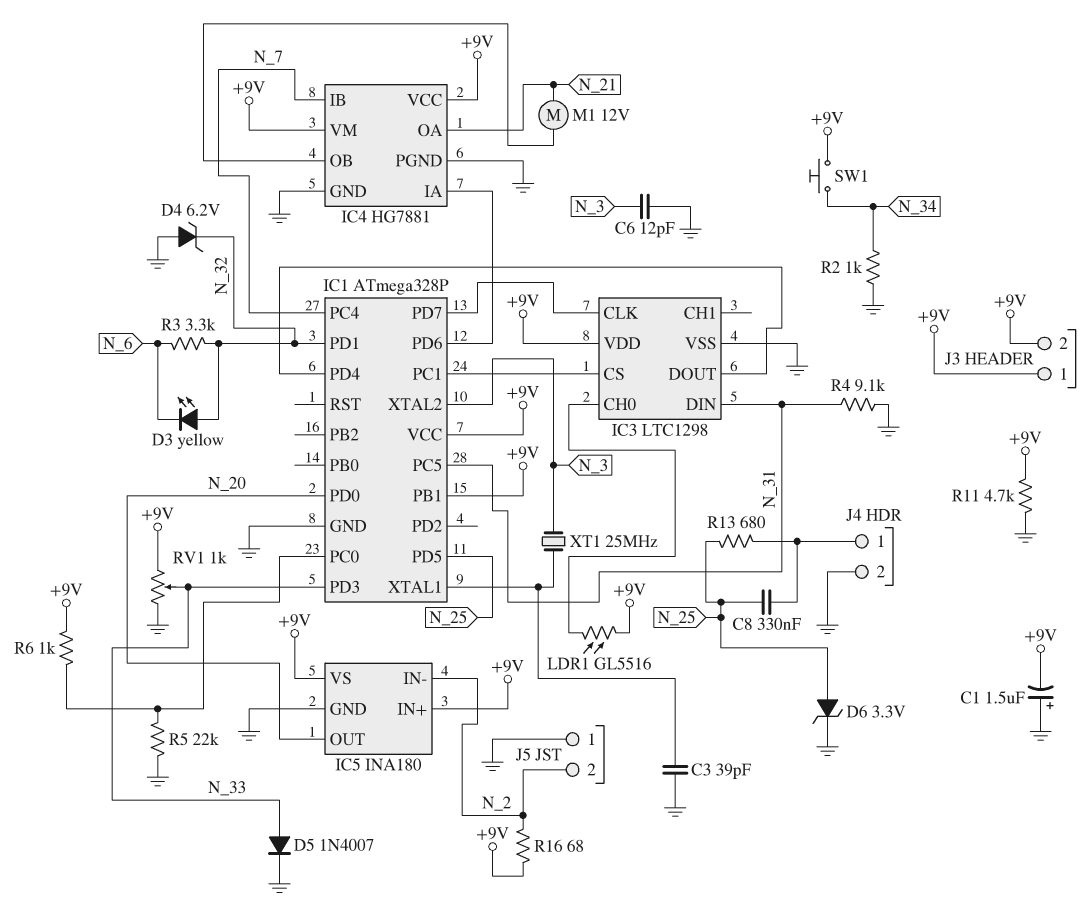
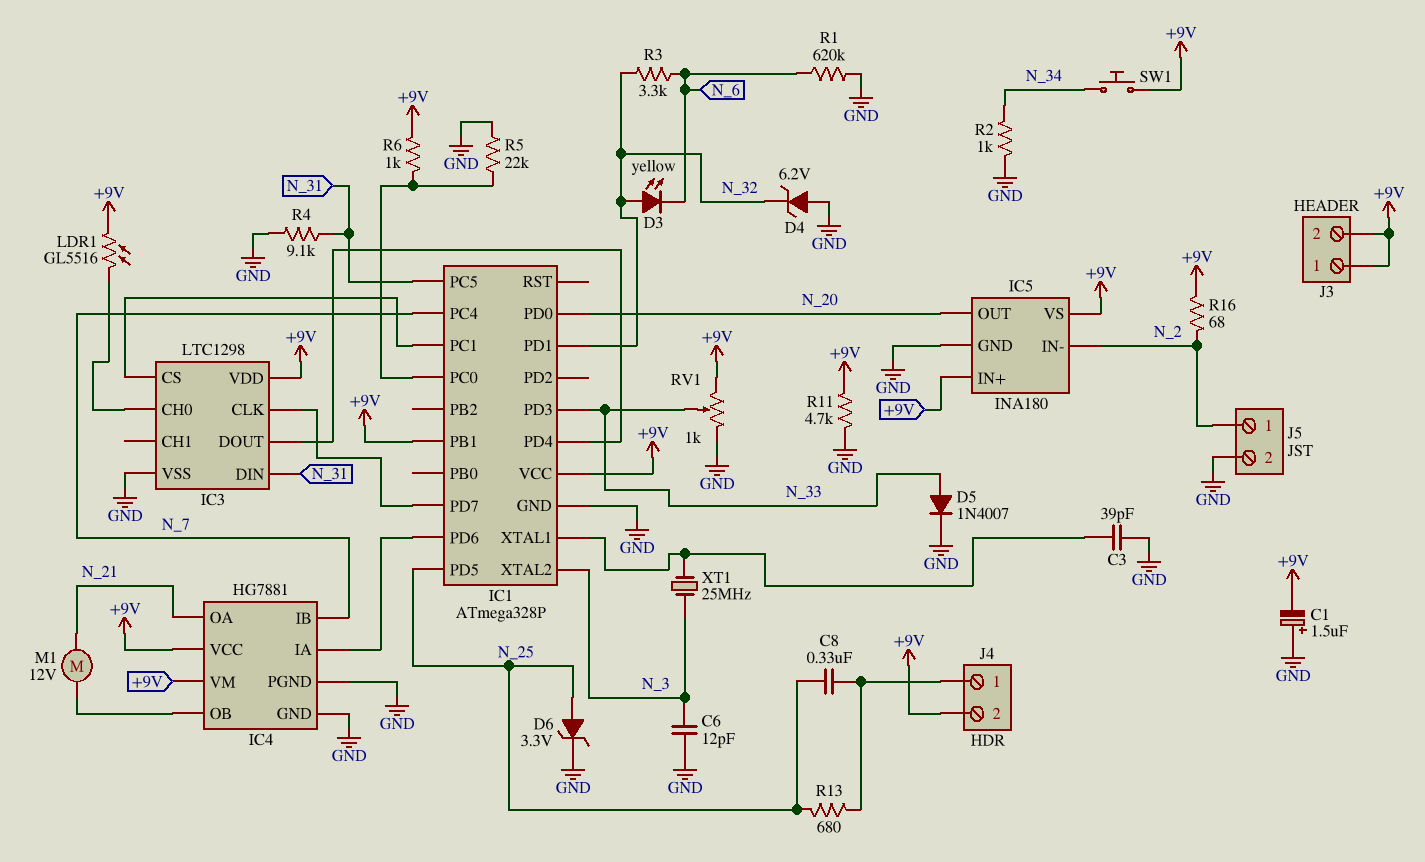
J4 pin 2: GND -> +9V
J5 pin 1: GND -> N_2
J5 pin 2: N_2 -> GND
R1: none -> 620k (GND, N_6)

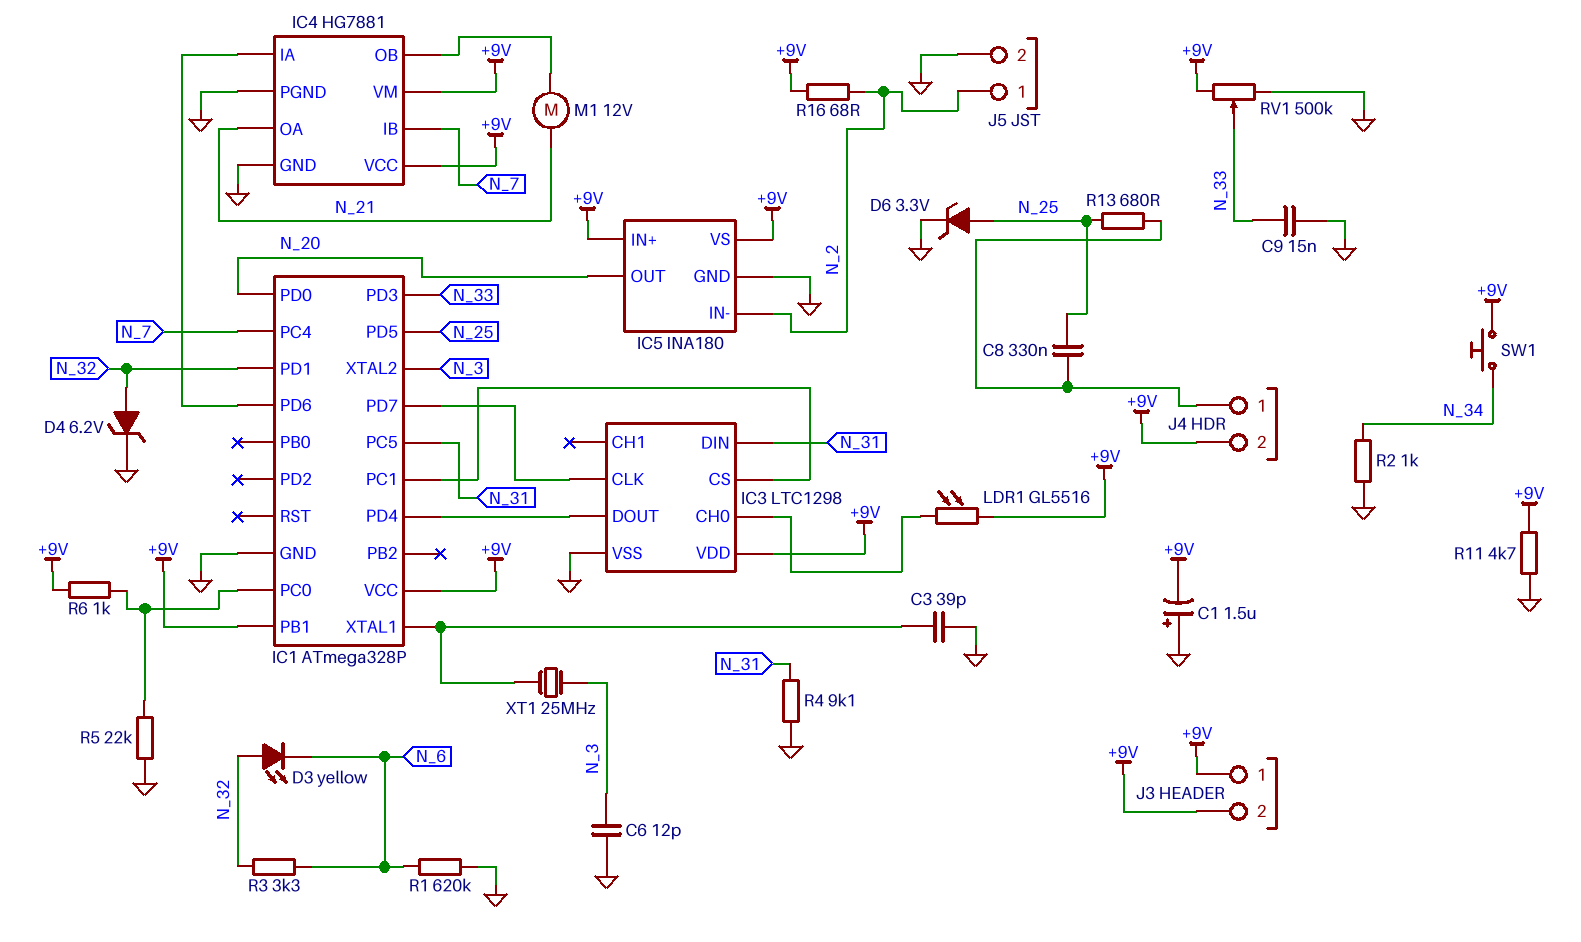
C9: none -> 15nF (GND, N_33)
D4: zener 6.2V (A GND, K N_32) -> zener 6.2V (A N_32, K GND)
D5: diode 1N4007 (A N_33, K GND) -> none
RV1: 1k (+9V, GND, wiper N_33) -> 500k (+9V, GND, wiper N_33)

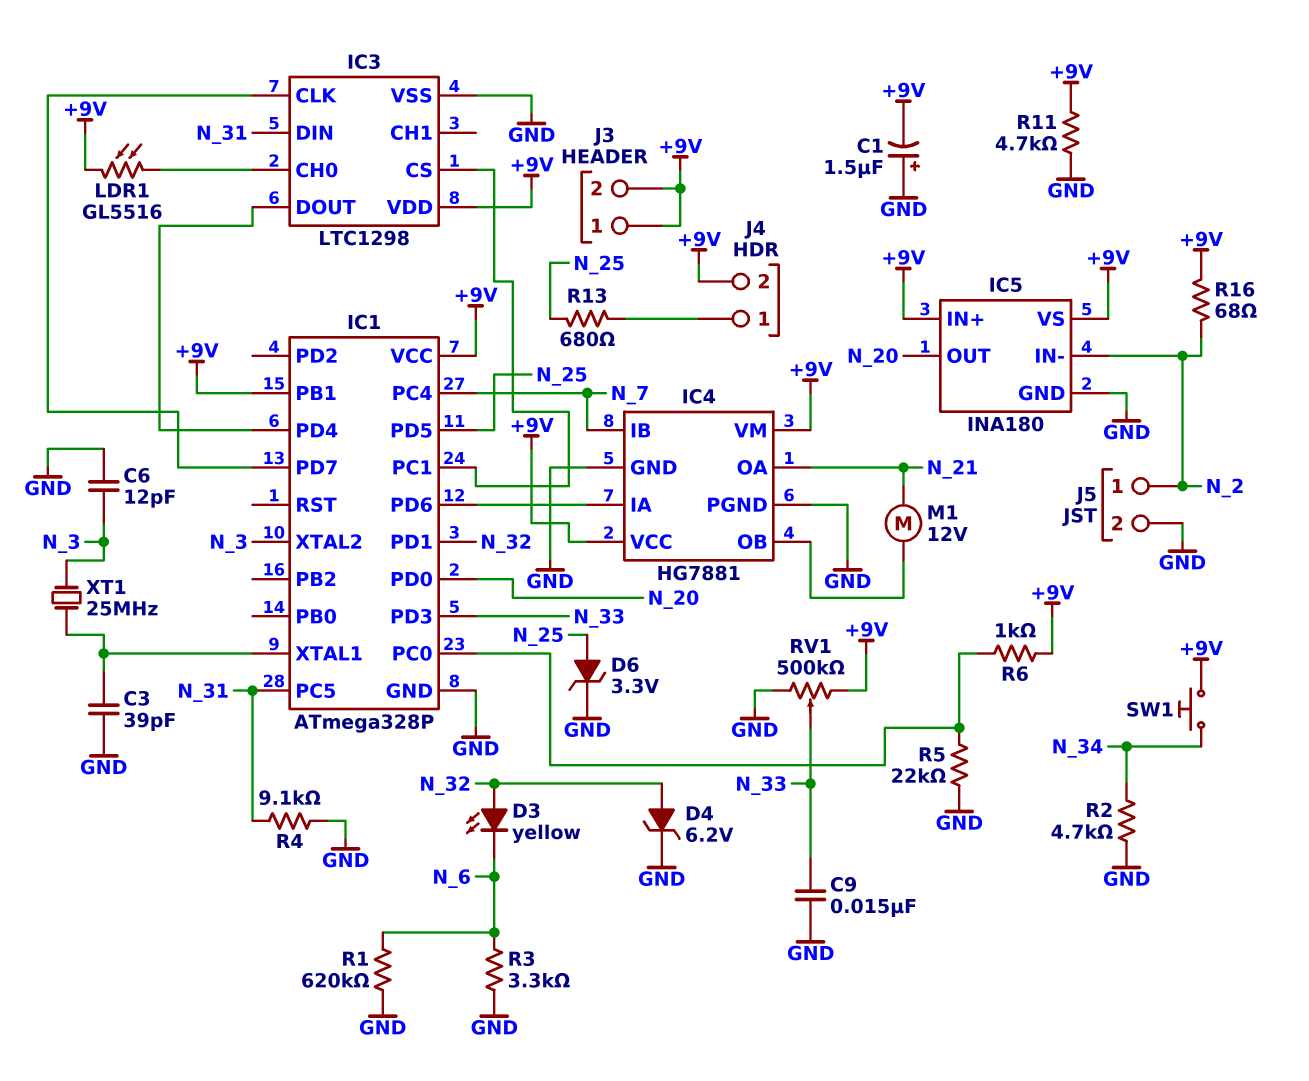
C8: 330nF (J4/1, N_25) -> none
R2: 1k (GND, N_34) -> 4.7k (GND, N_34)
R3: 3.3k (N_6, N_32) -> 3.3k (GND, N_6)

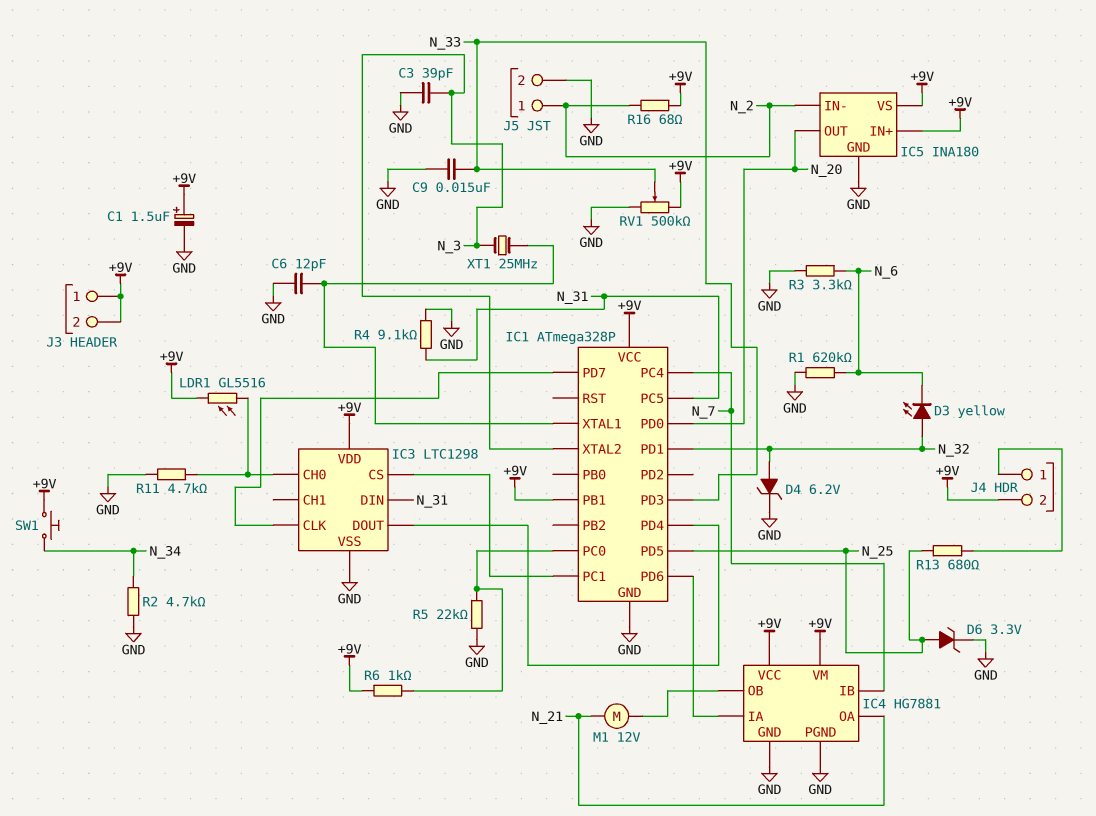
C1: 1.5uF (plus GND, minus +9V) -> 1.5uF (plus +9V, minus GND)
C3: 39pF (GND, IC1/XTAL1) -> 39pF (GND, N_3)
C6: 12pF (GND, N_3) -> 12pF (GND, IC1/XTAL1)
R11: 4.7k (+9V, GND) -> 4.7k (GND, IC3/CH0)

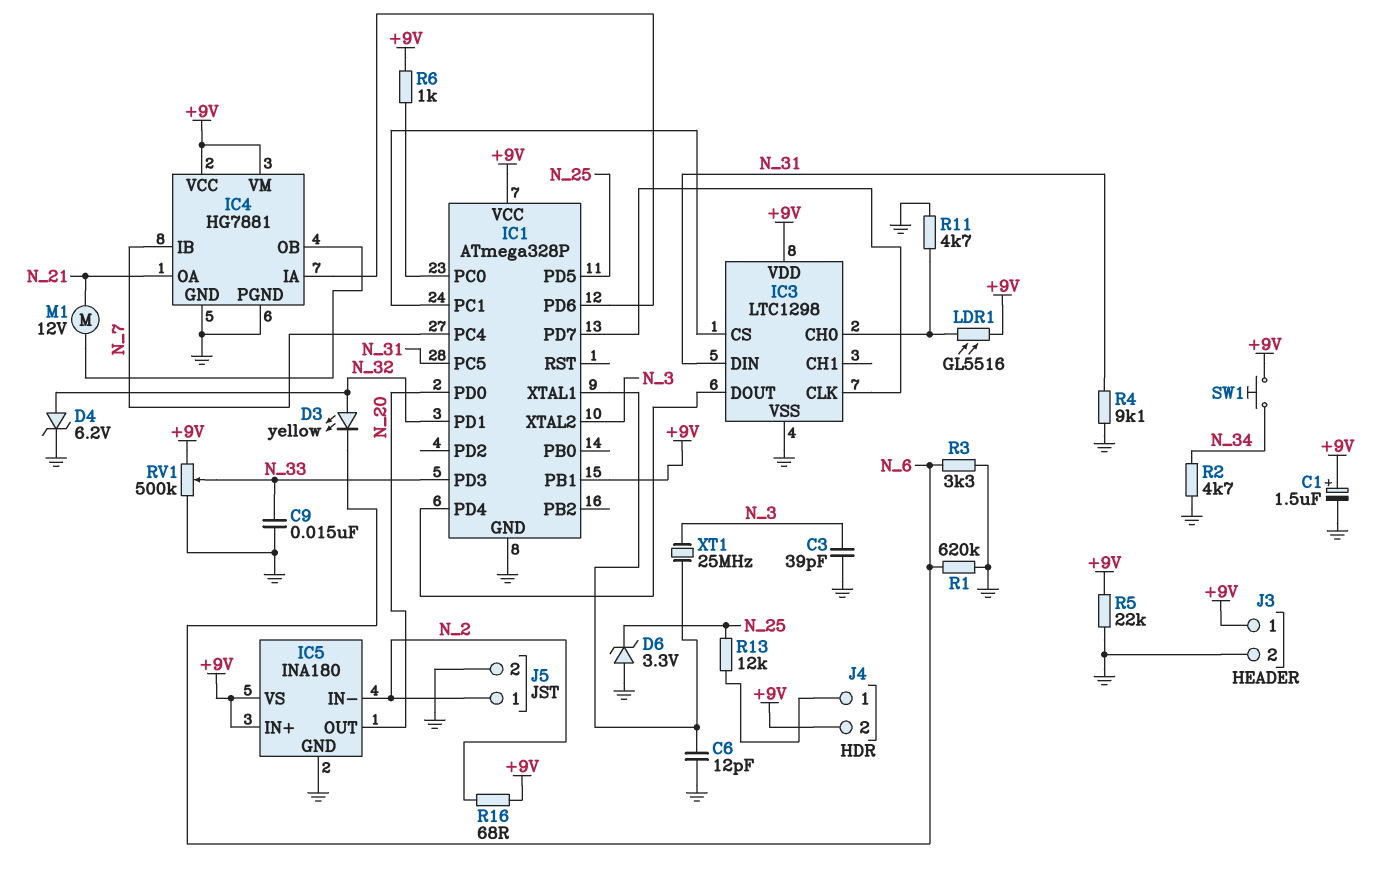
D6: zener 3.3V (A N_25, K GND) -> zener 3.3V (A GND, K N_25)
J3 pin 2: +9V -> GND
R5: 22k (GND, IC1/PC0) -> 22k (+9V, GND)
R13: 680 (J4/1, N_25) -> 12k (J4/1, N_25)

